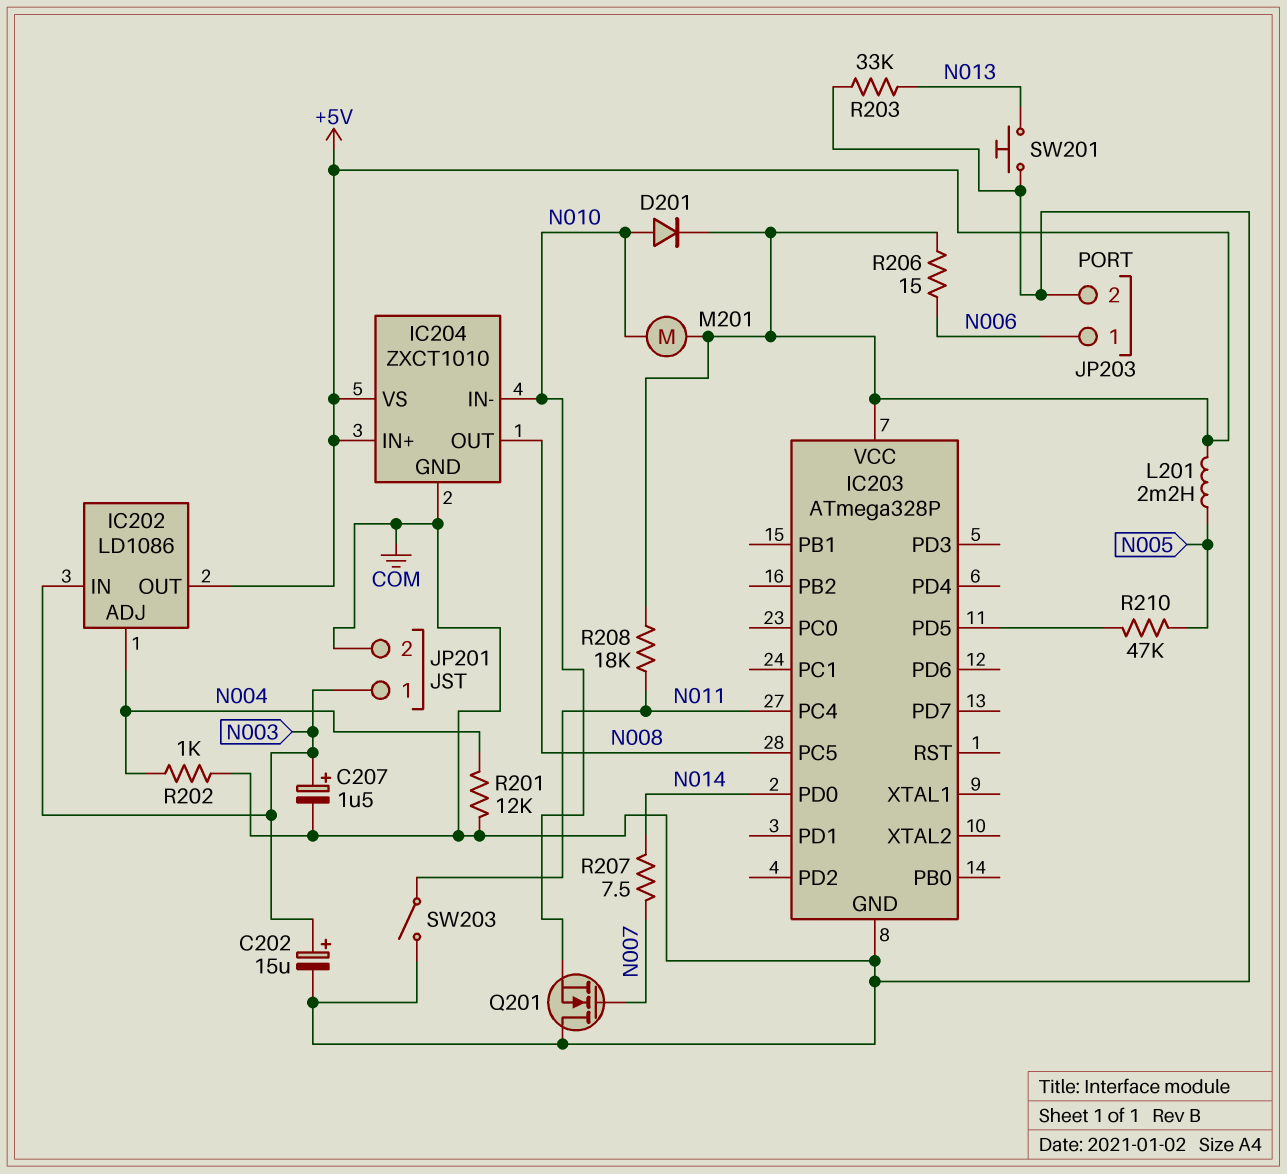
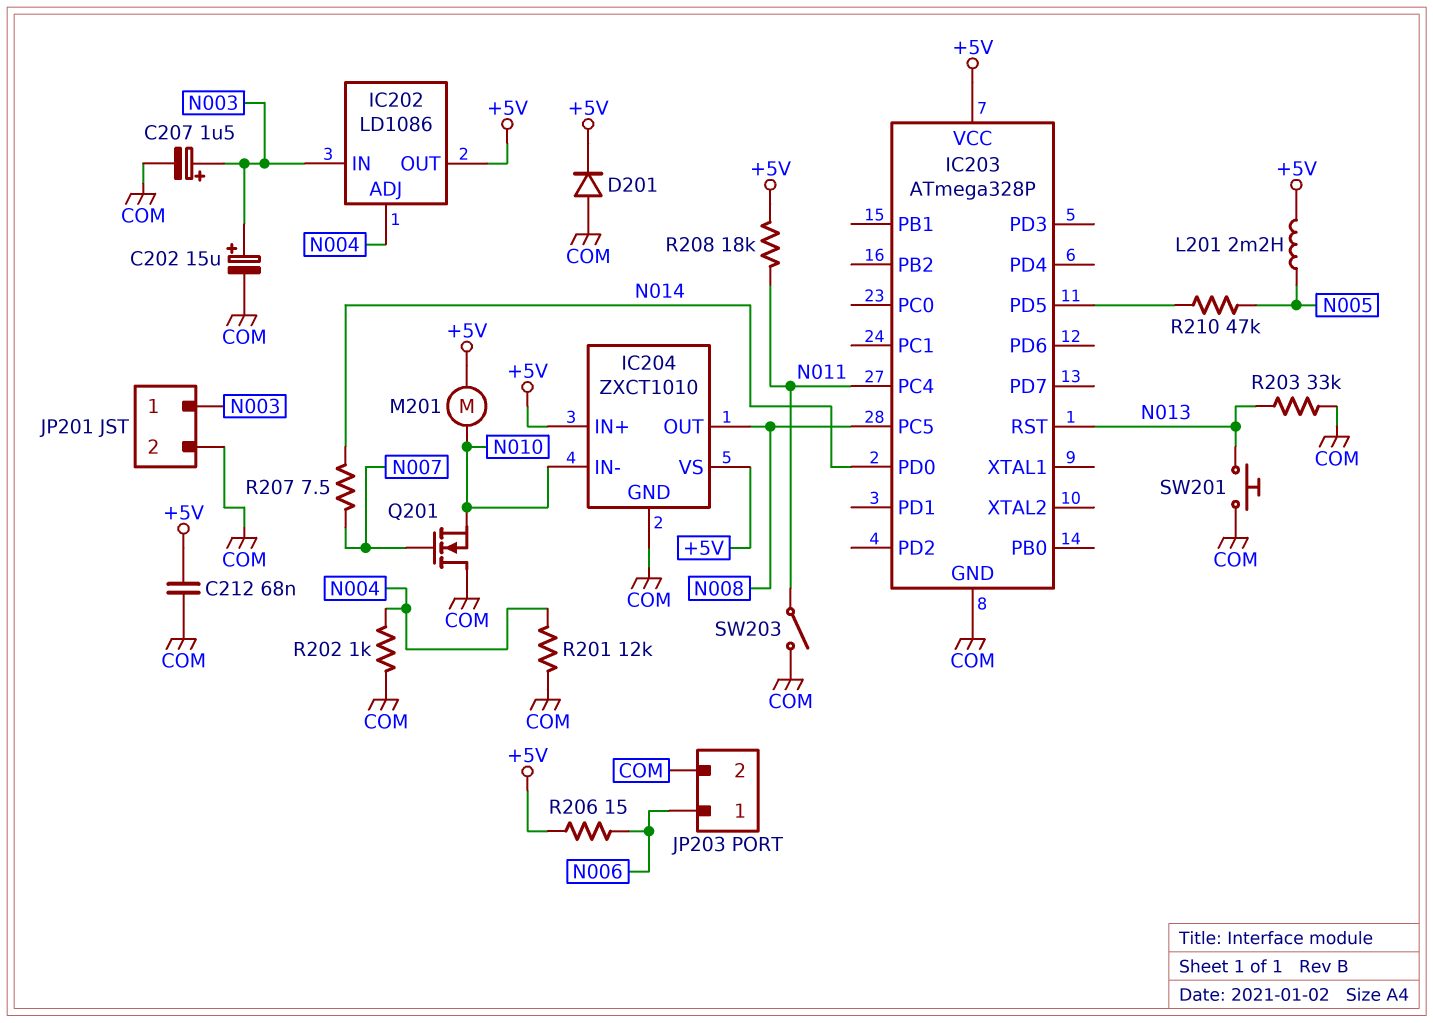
C212: none -> 68nF (+5V, COM)
D201: diode (A N010, K +5V) -> diode (A COM, K +5V)
IC203 pin RST: none -> N013

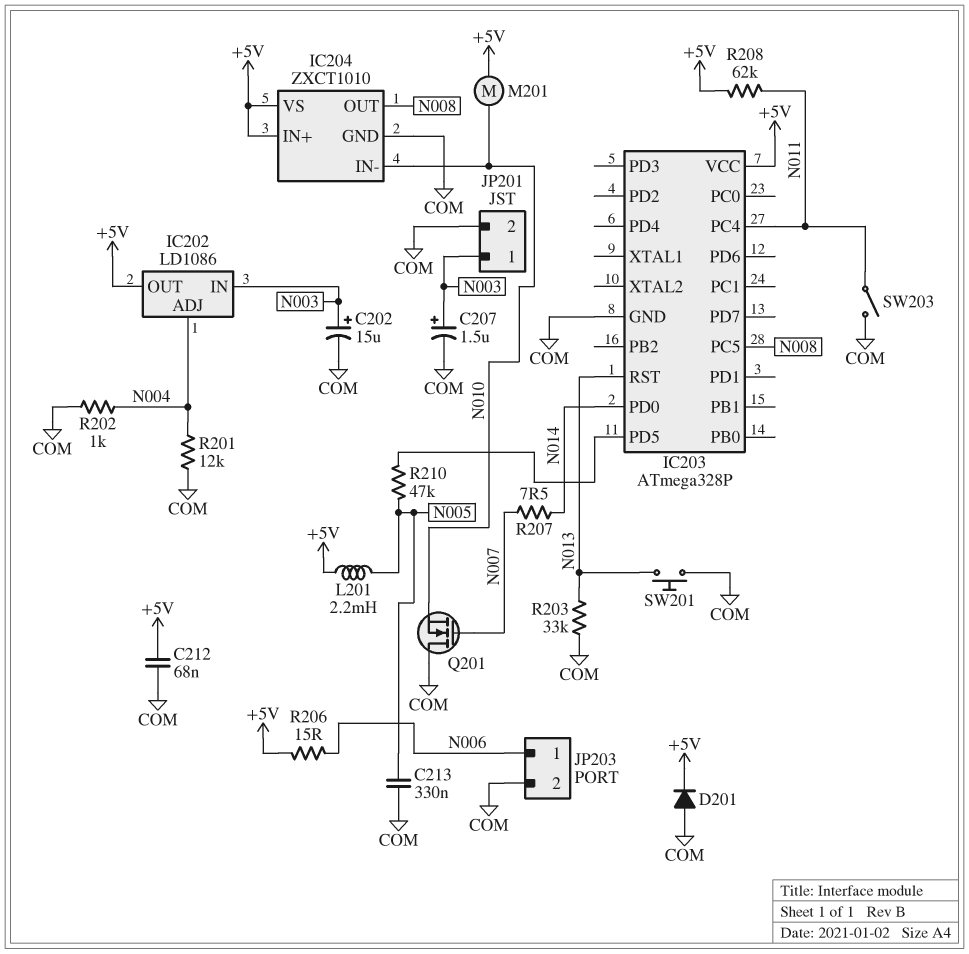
C213: none -> 330nF (COM, N005)
R208: 18k (+5V, N011) -> 62k (+5V, N011)

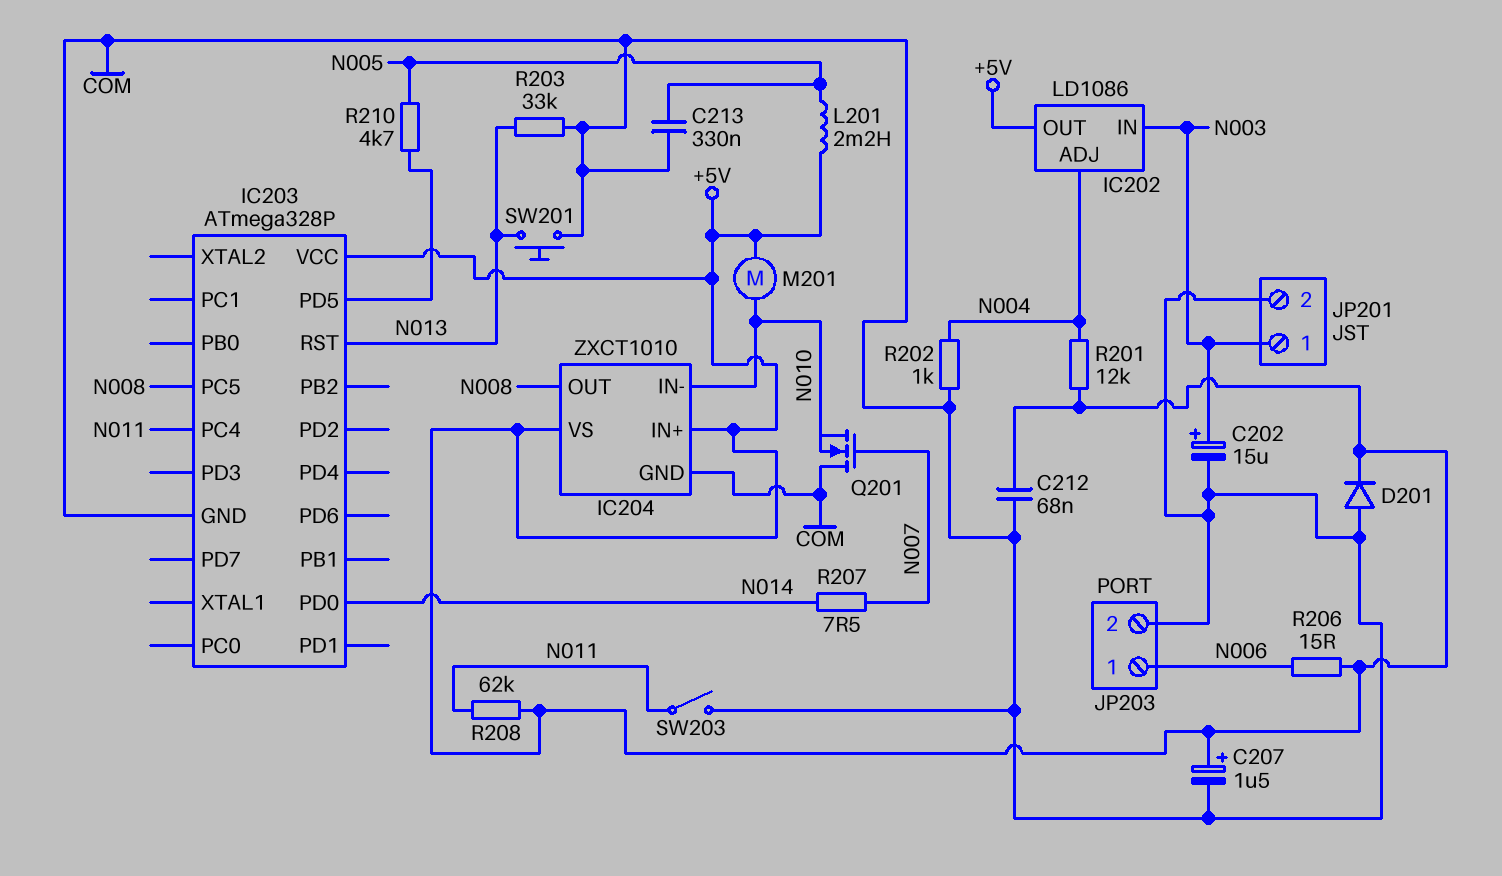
C207: 1.5uF (plus N003, minus COM) -> 1.5uF (plus +5V, minus COM)
R201: 12k (COM, N004) -> 12k (+5V, N004)
R210: 47k (IC203/PD5, N005) -> 4.7k (IC203/PD5, N005)

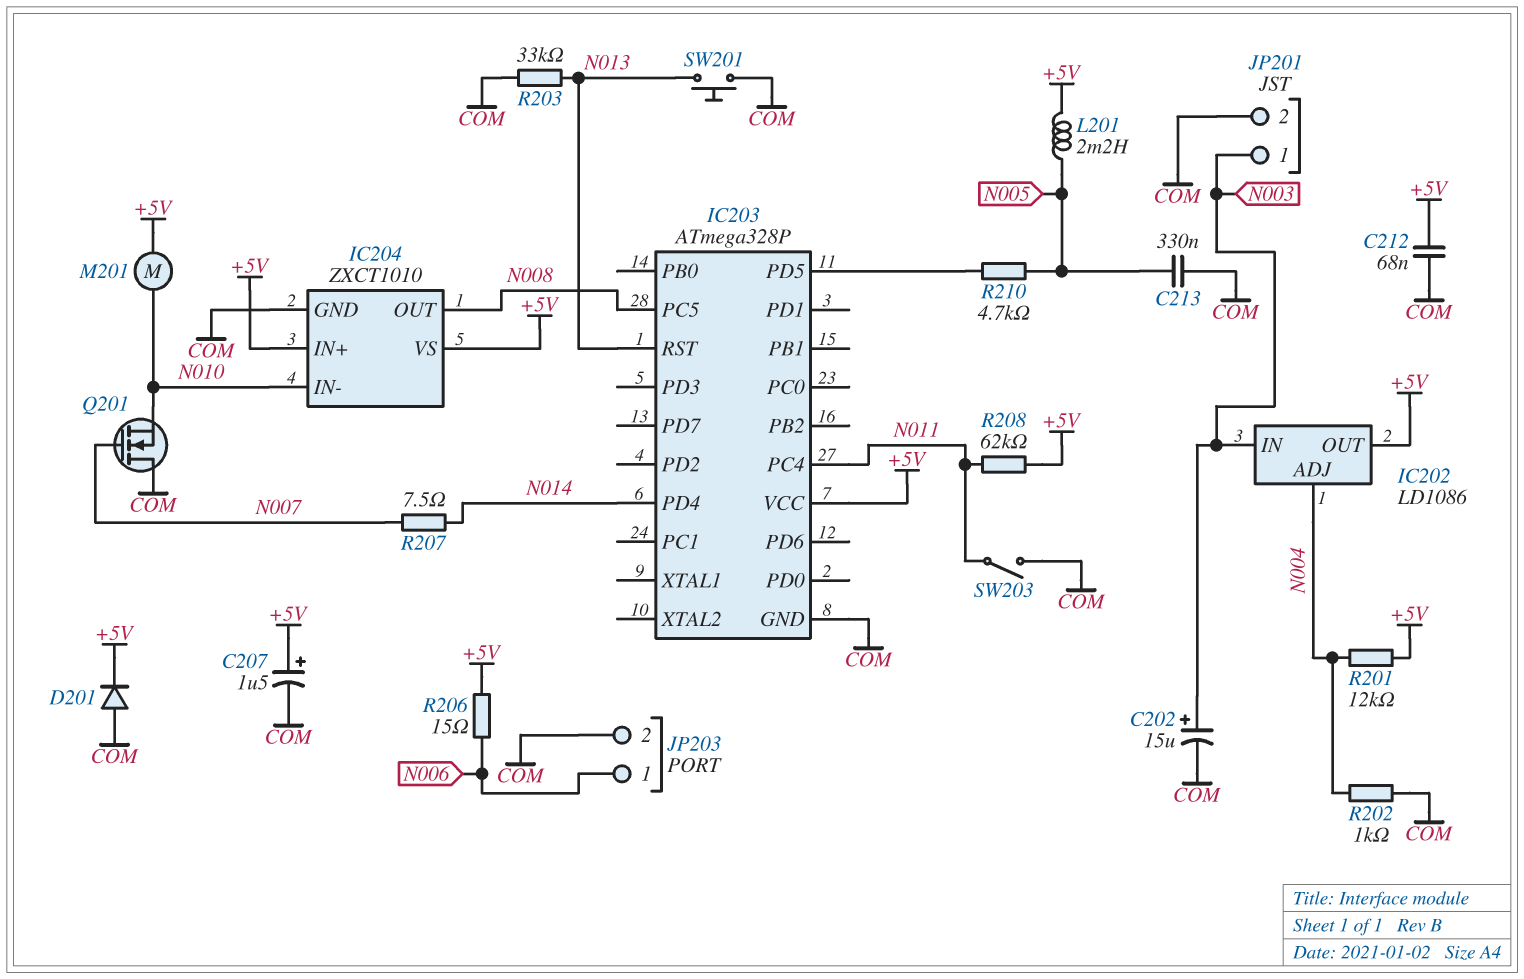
IC203 pin PD0: N014 -> none
IC203 pin PD4: none -> N014

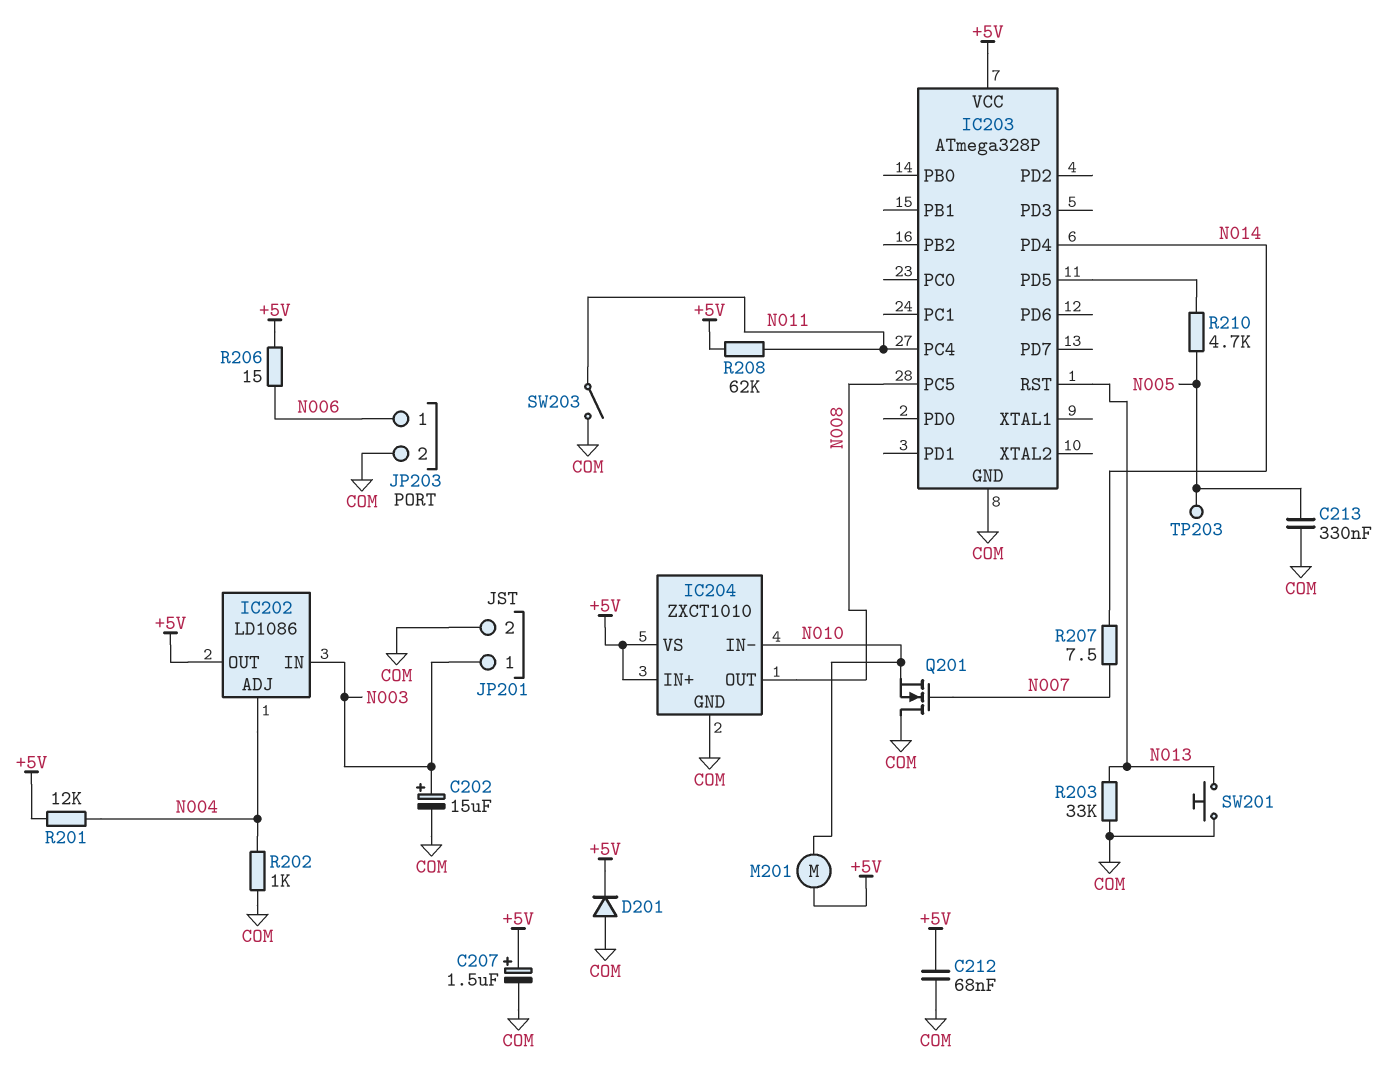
L201: 2.2mH (+5V, N005) -> none
TP203: none -> test point (N005)

